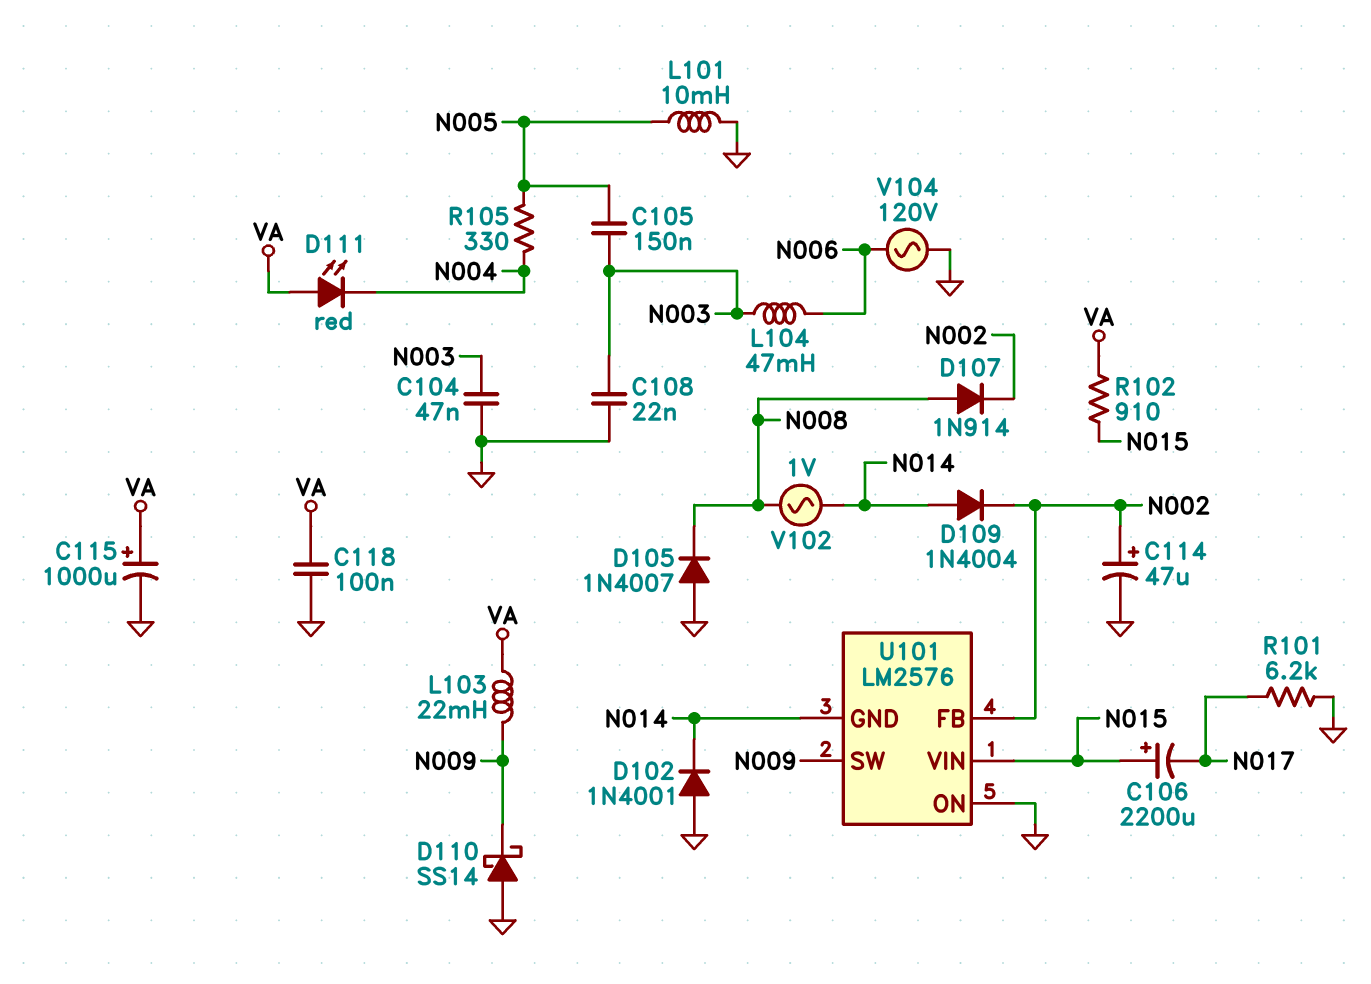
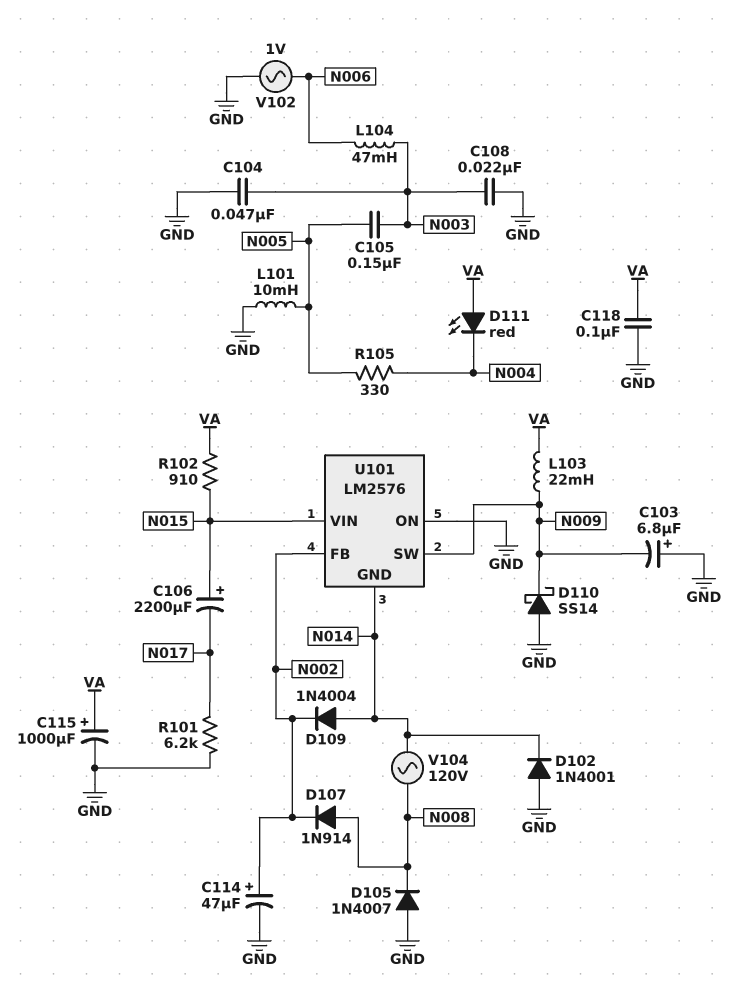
C103: none -> 6.8uF (plus GND, minus N009)
V102: AC 1V (N008, N014) -> AC 1V (GND, N006)
V104: AC 120V (GND, N006) -> AC 120V (N008, N014)

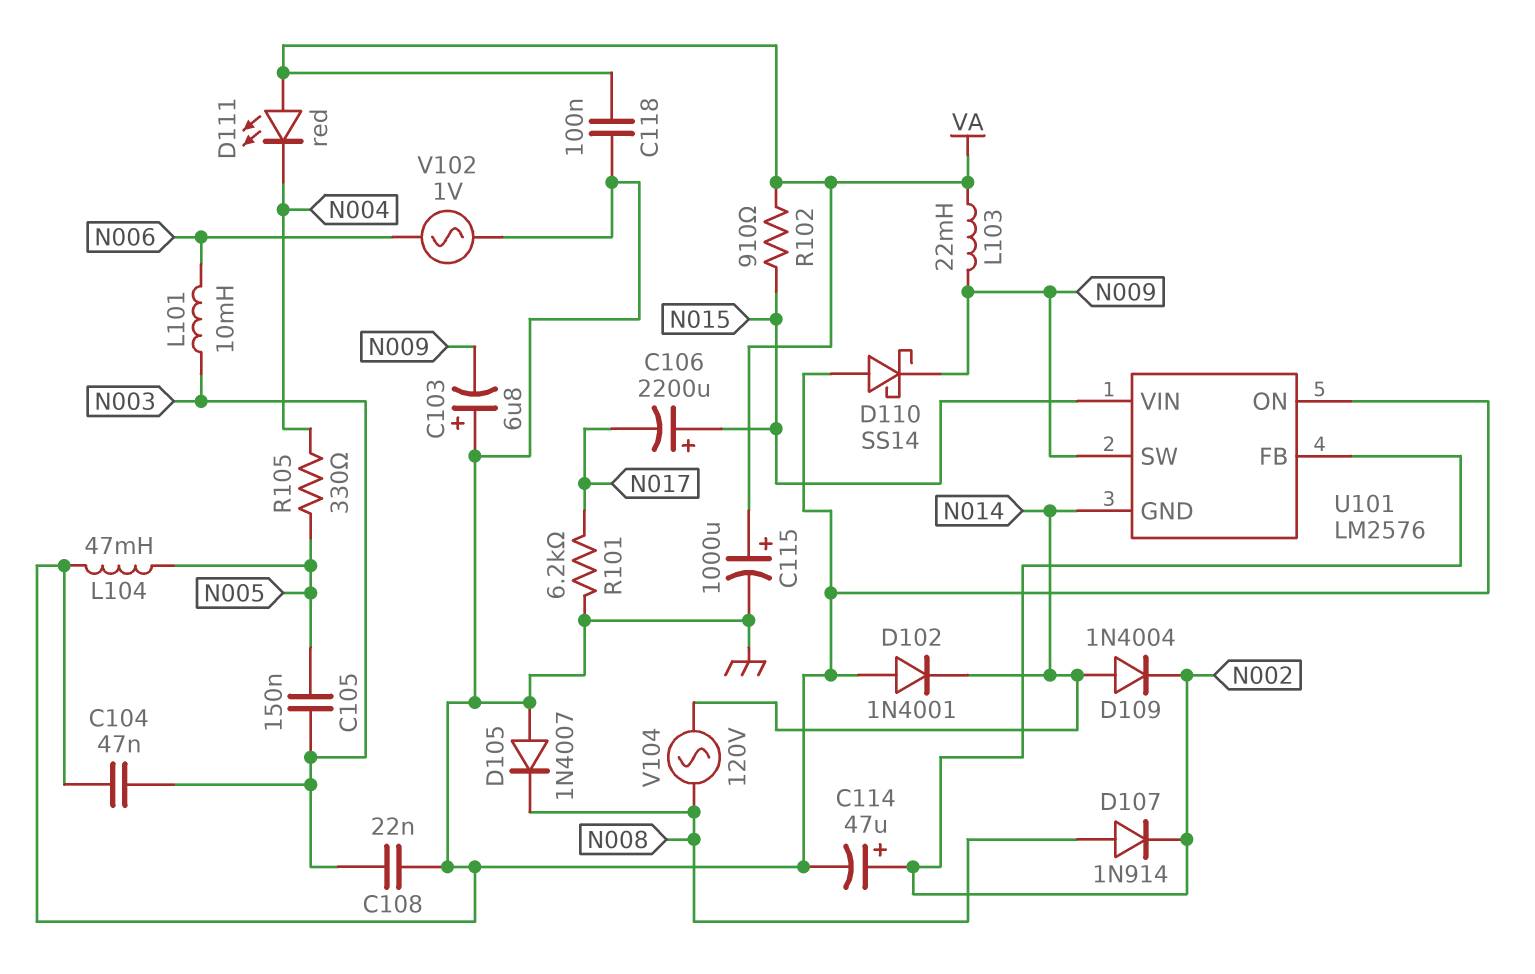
L101: 10mH (GND, N005) -> 10mH (N003, N006)
L104: 47mH (N003, N006) -> 47mH (GND, N005)

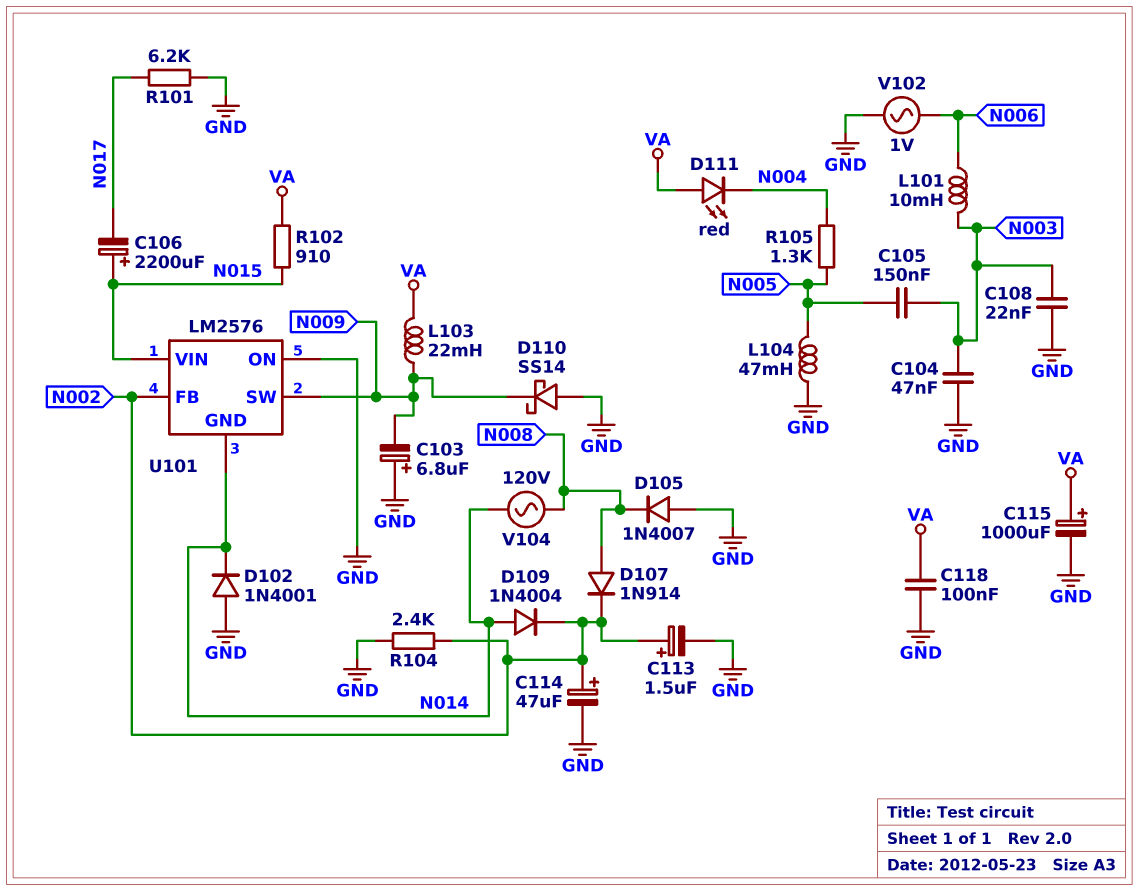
C113: none -> 1.5uF (plus N002, minus GND)
R104: none -> 2.4k (GND, N002)
R105: 330 (N004, N005) -> 1.3k (N004, N005)

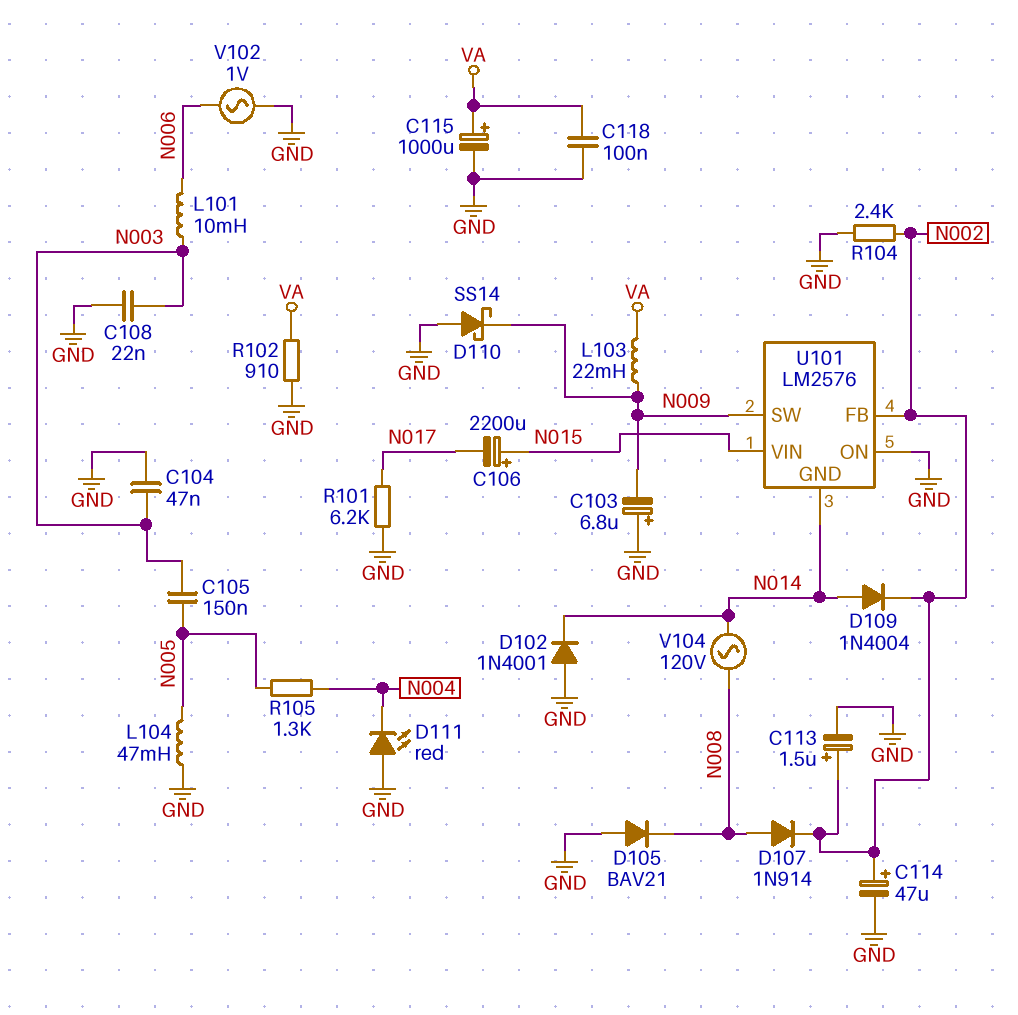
D105: diode 1N4007 (A GND, K N008) -> diode BAV21 (A GND, K N008)
D111: LED red (A VA, K N004) -> LED red (A GND, K N004)
R102: 910 (N015, VA) -> 910 (GND, VA)

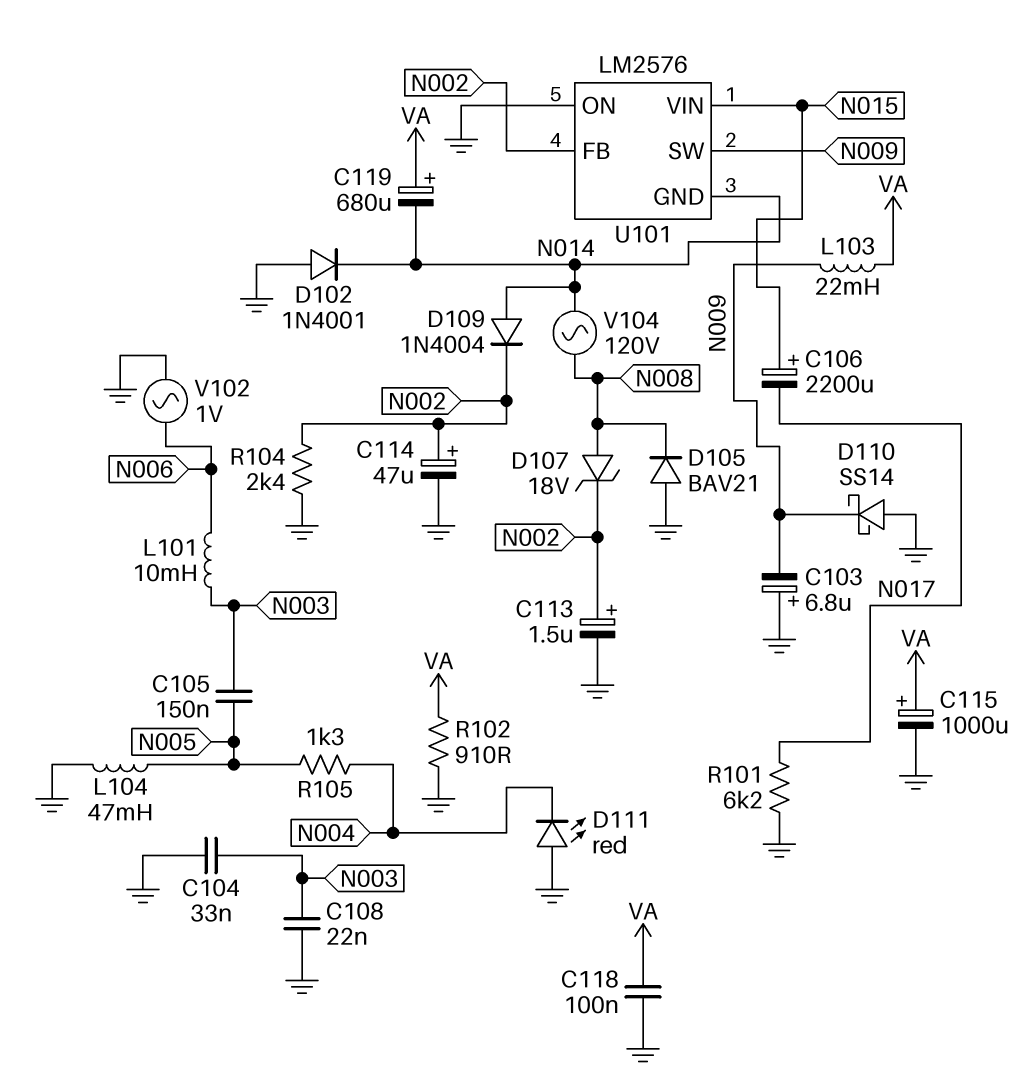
C104: 47nF (GND, N003) -> 33nF (GND, N003)
C119: none -> 680uF (plus VA, minus N014)
D107: diode 1N914 (A N008, K N002) -> zener 18V (A N008, K N002)

